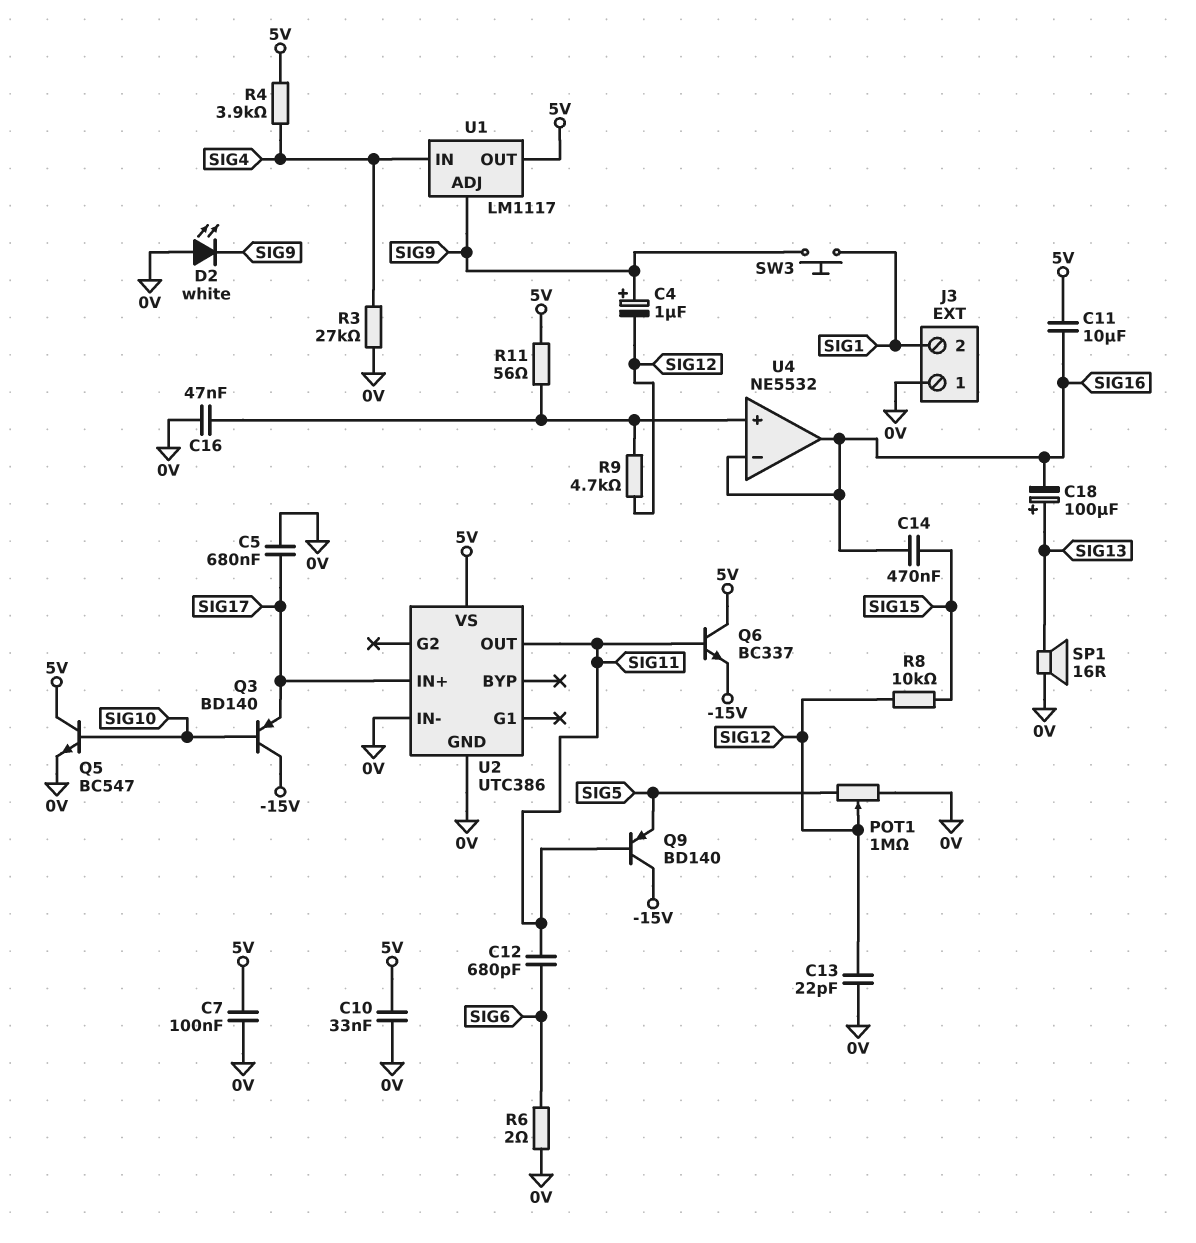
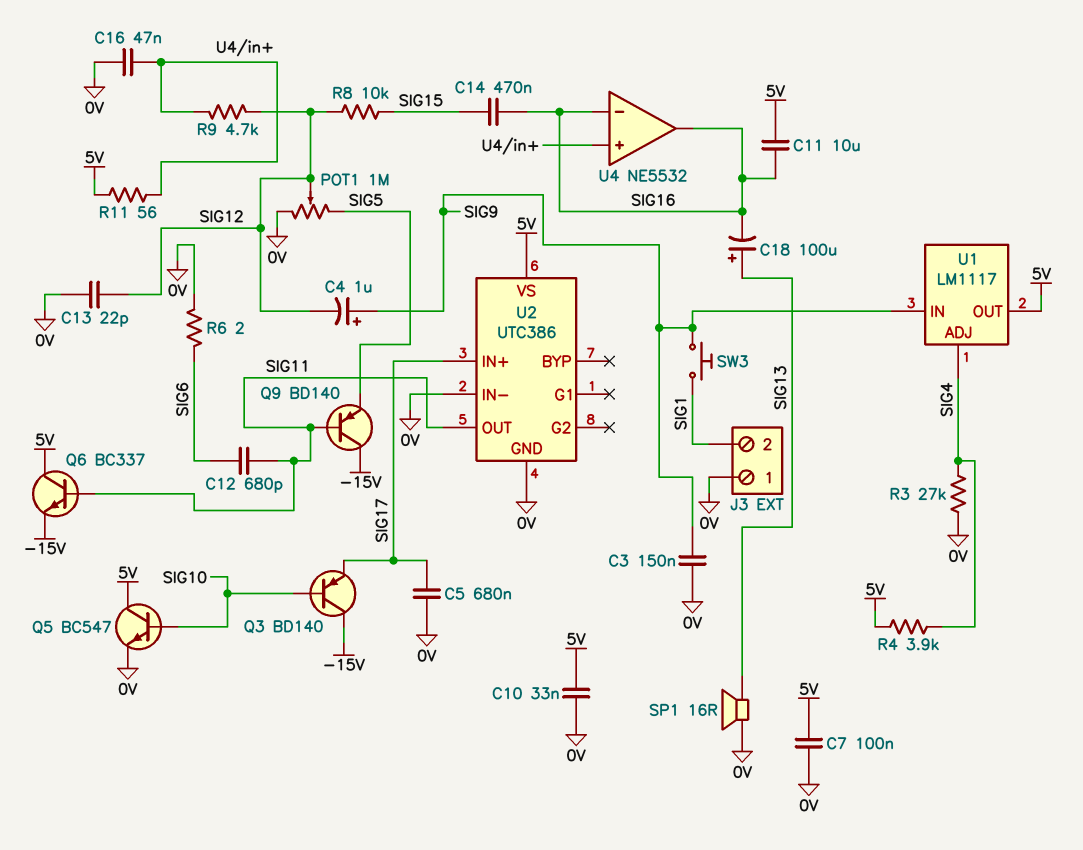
C3: none -> 150nF (0V, SIG9)
D2: LED white (A 0V, K SIG9) -> none
U1 pin ADJ: SIG9 -> SIG4
U1 pin IN: SIG4 -> SIG9

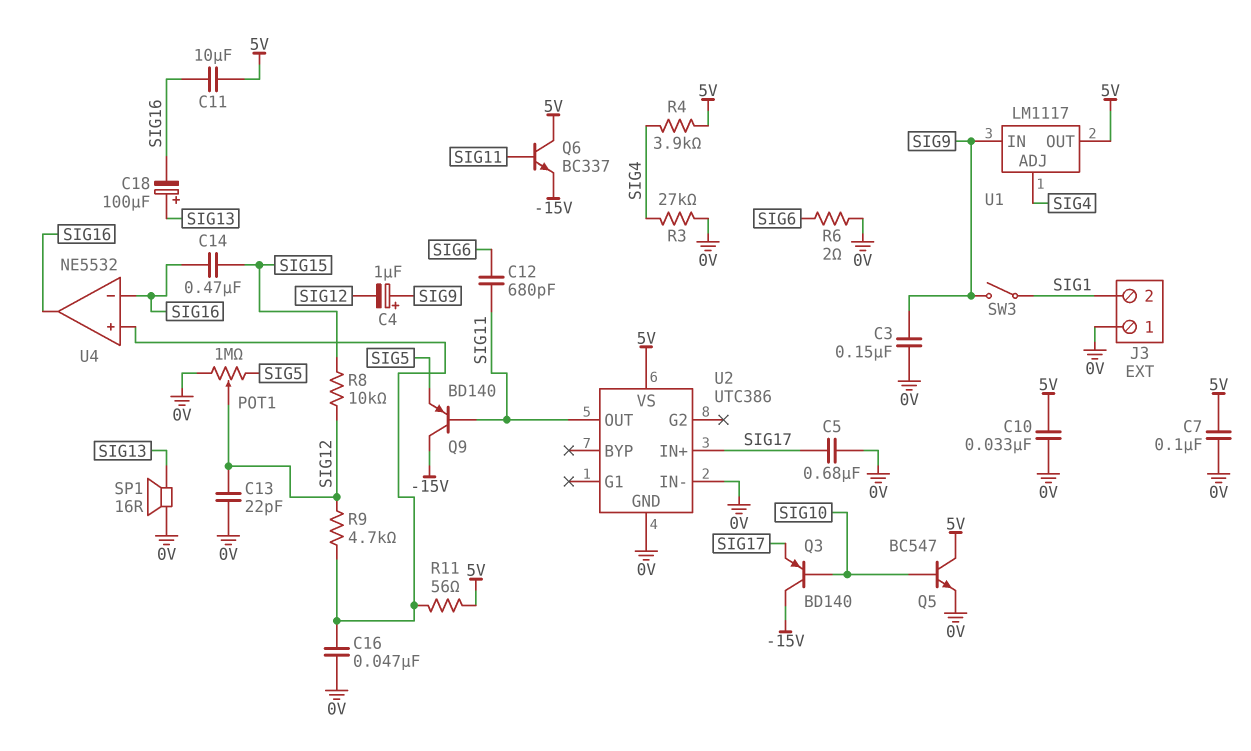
SW3: button (SIG1, SIG9) -> switch (SIG1, SIG9)

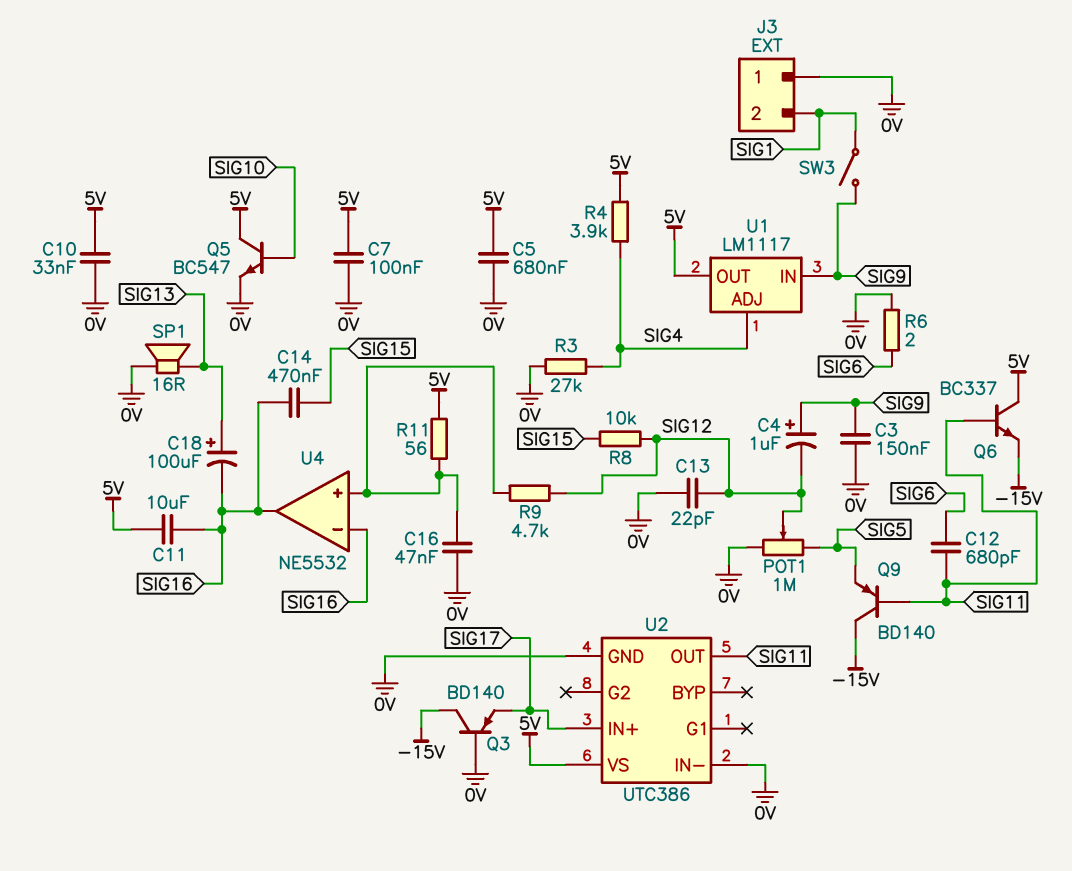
C5: 680nF (0V, SIG17) -> 680nF (0V, 5V)
Q3: PNP BD140 (B SIG10, C -15V, E SIG17) -> PNP BD140 (B 0V, C -15V, E SIG17)

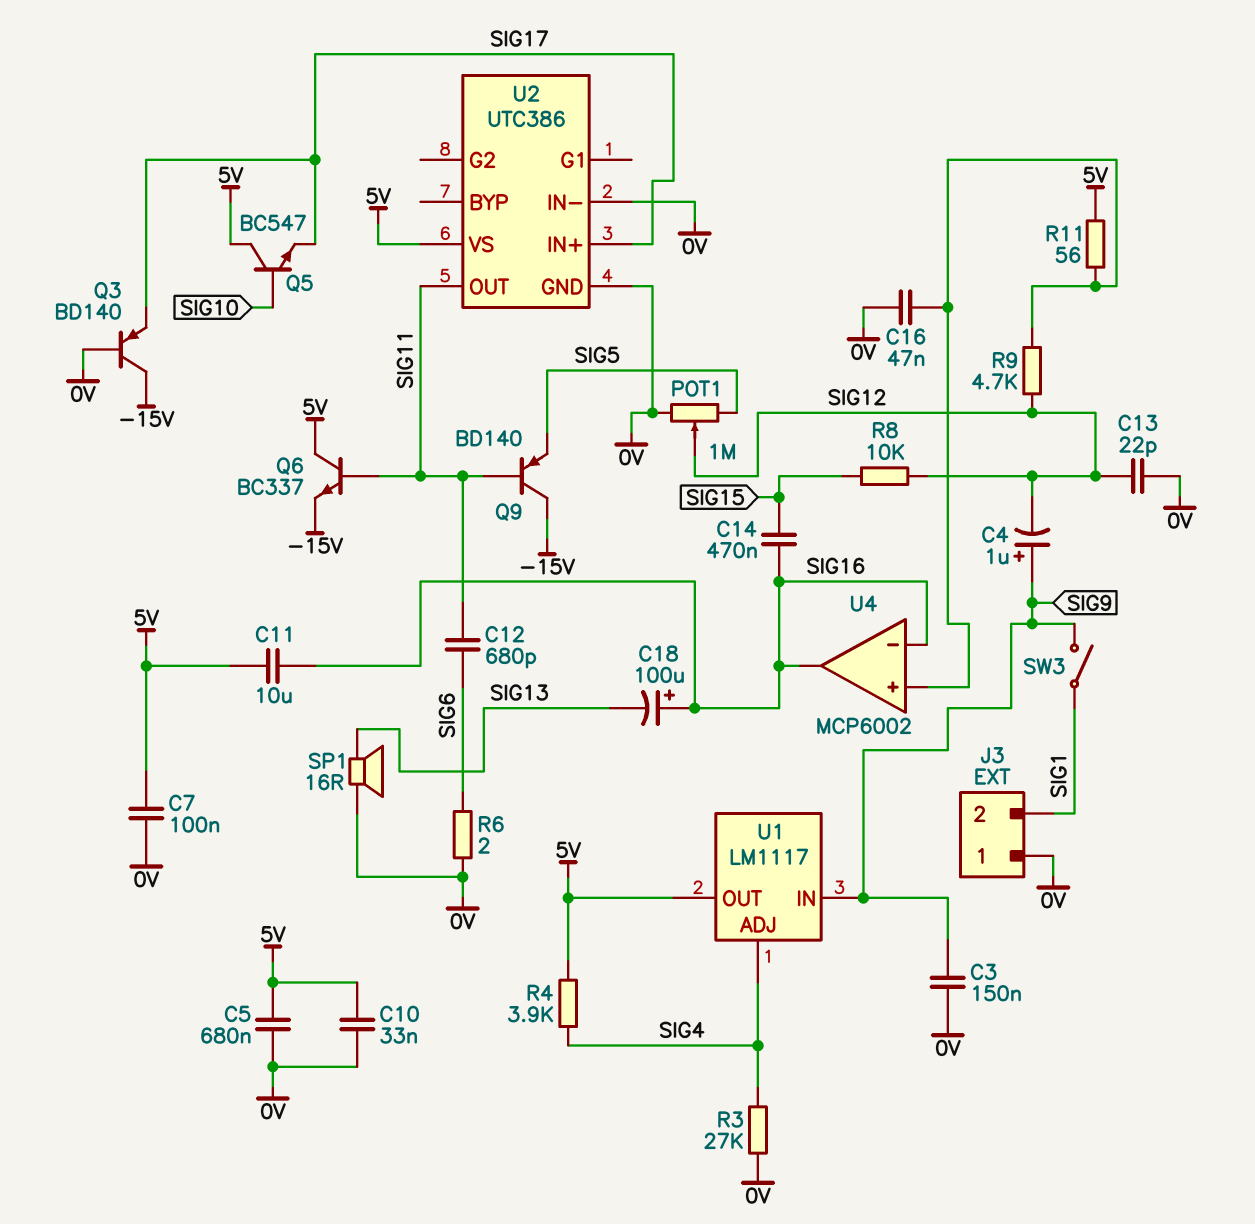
C18: 100uF (plus SIG13, minus SIG16) -> 100uF (plus SIG16, minus SIG13)
Q5: NPN BC547 (B SIG10, C 5V, E 0V) -> NPN BC547 (B SIG10, C 5V, E SIG17)
U4: NE5532 -> MCP6002

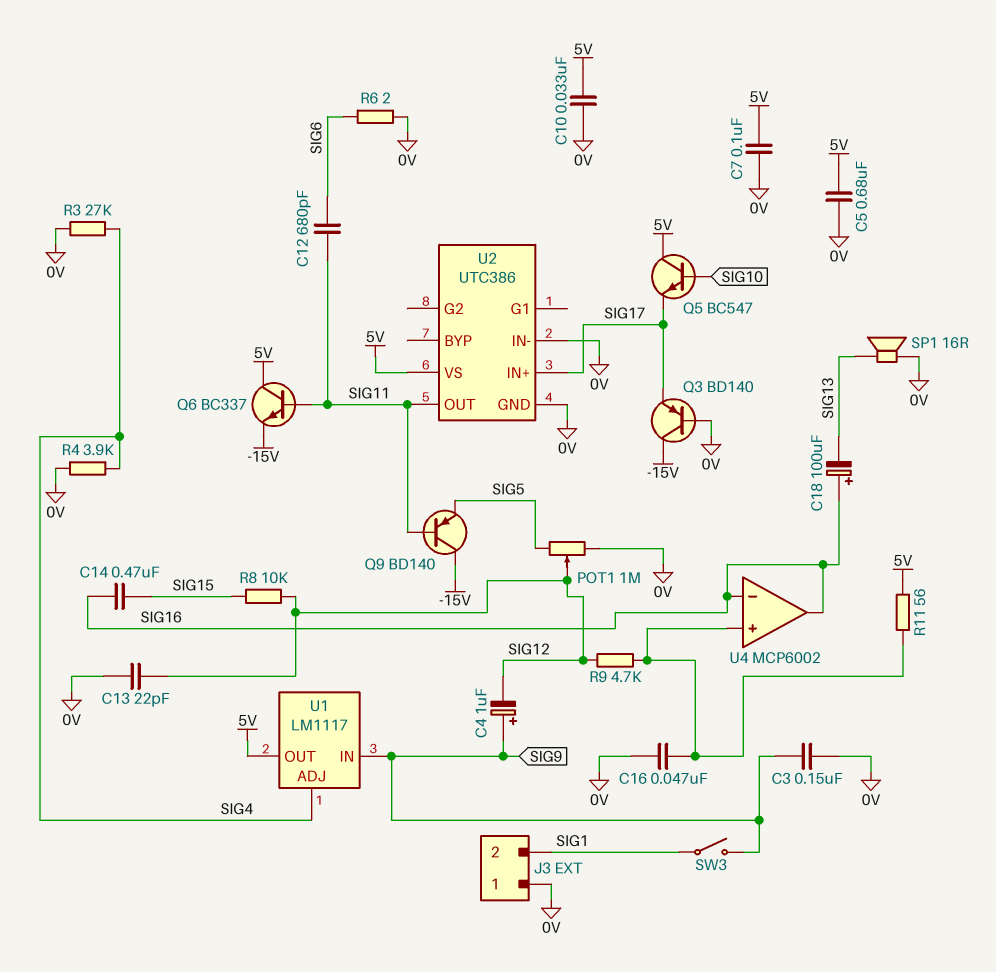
C11: 10uF (5V, SIG16) -> none
R4: 3.9k (5V, SIG4) -> 3.9k (0V, SIG4)

